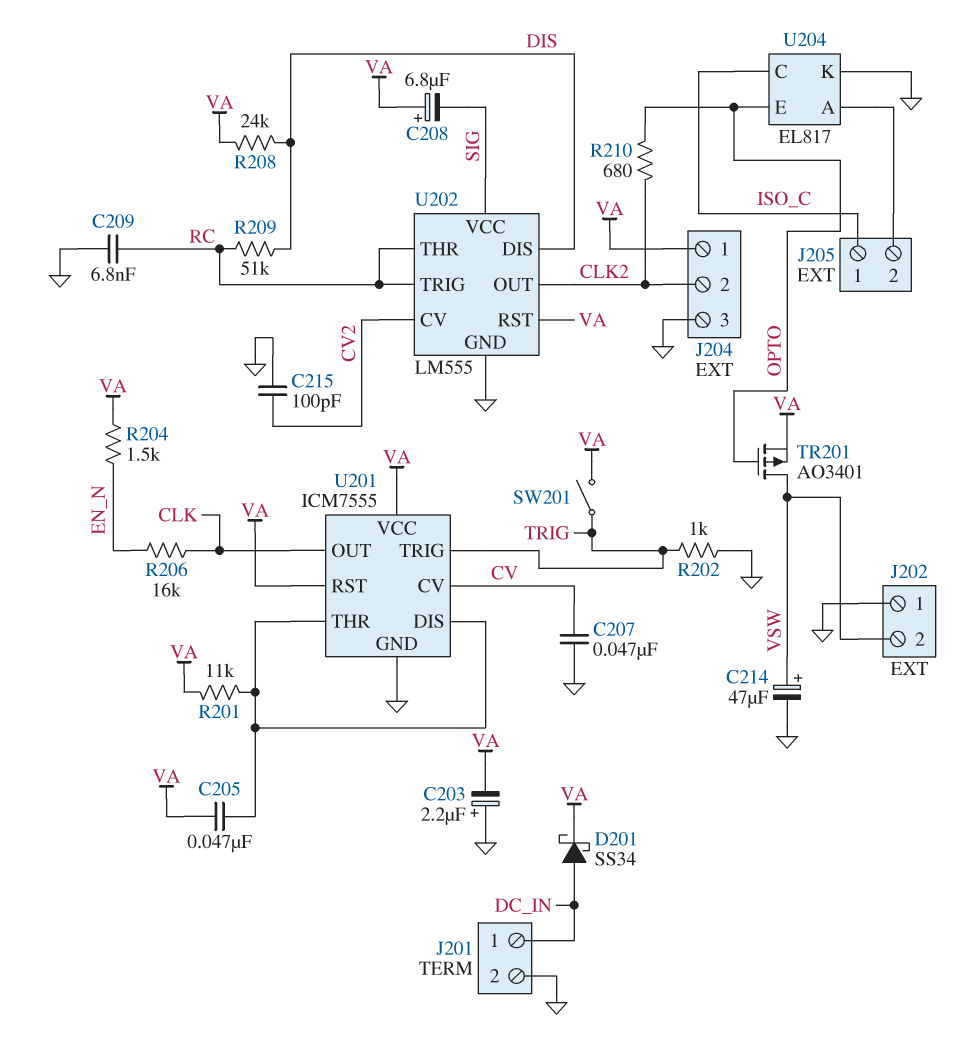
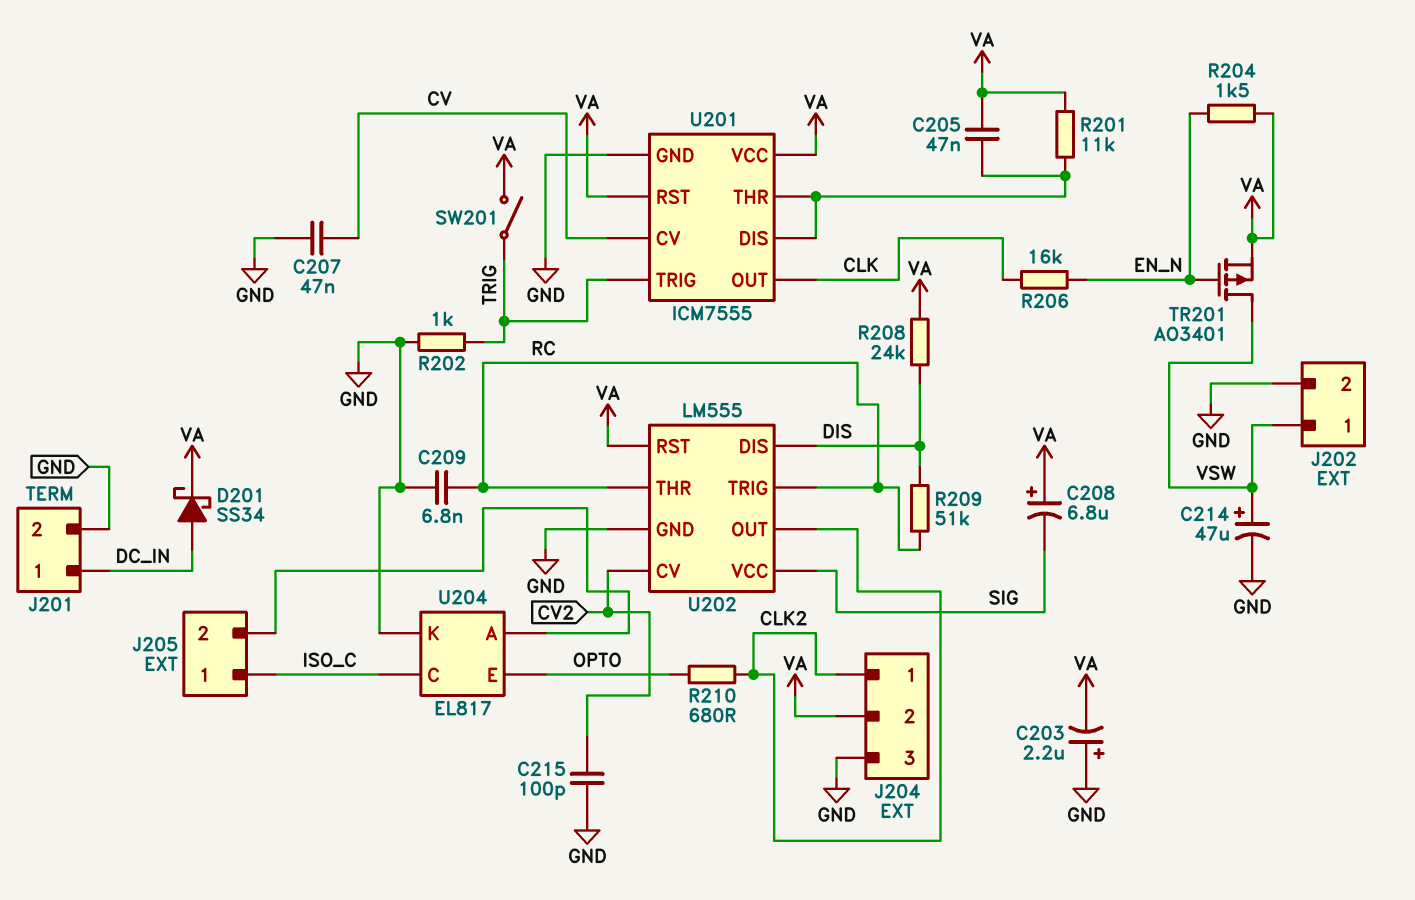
J202 pin 1: GND -> VSW
J202 pin 2: VSW -> GND
J204 pin 1: VA -> CLK2
J204 pin 2: CLK2 -> VA
TR201: PMOS AO3401 (G OPTO, D VSW, S VA) -> PMOS AO3401 (G EN_N, D VSW, S VA)

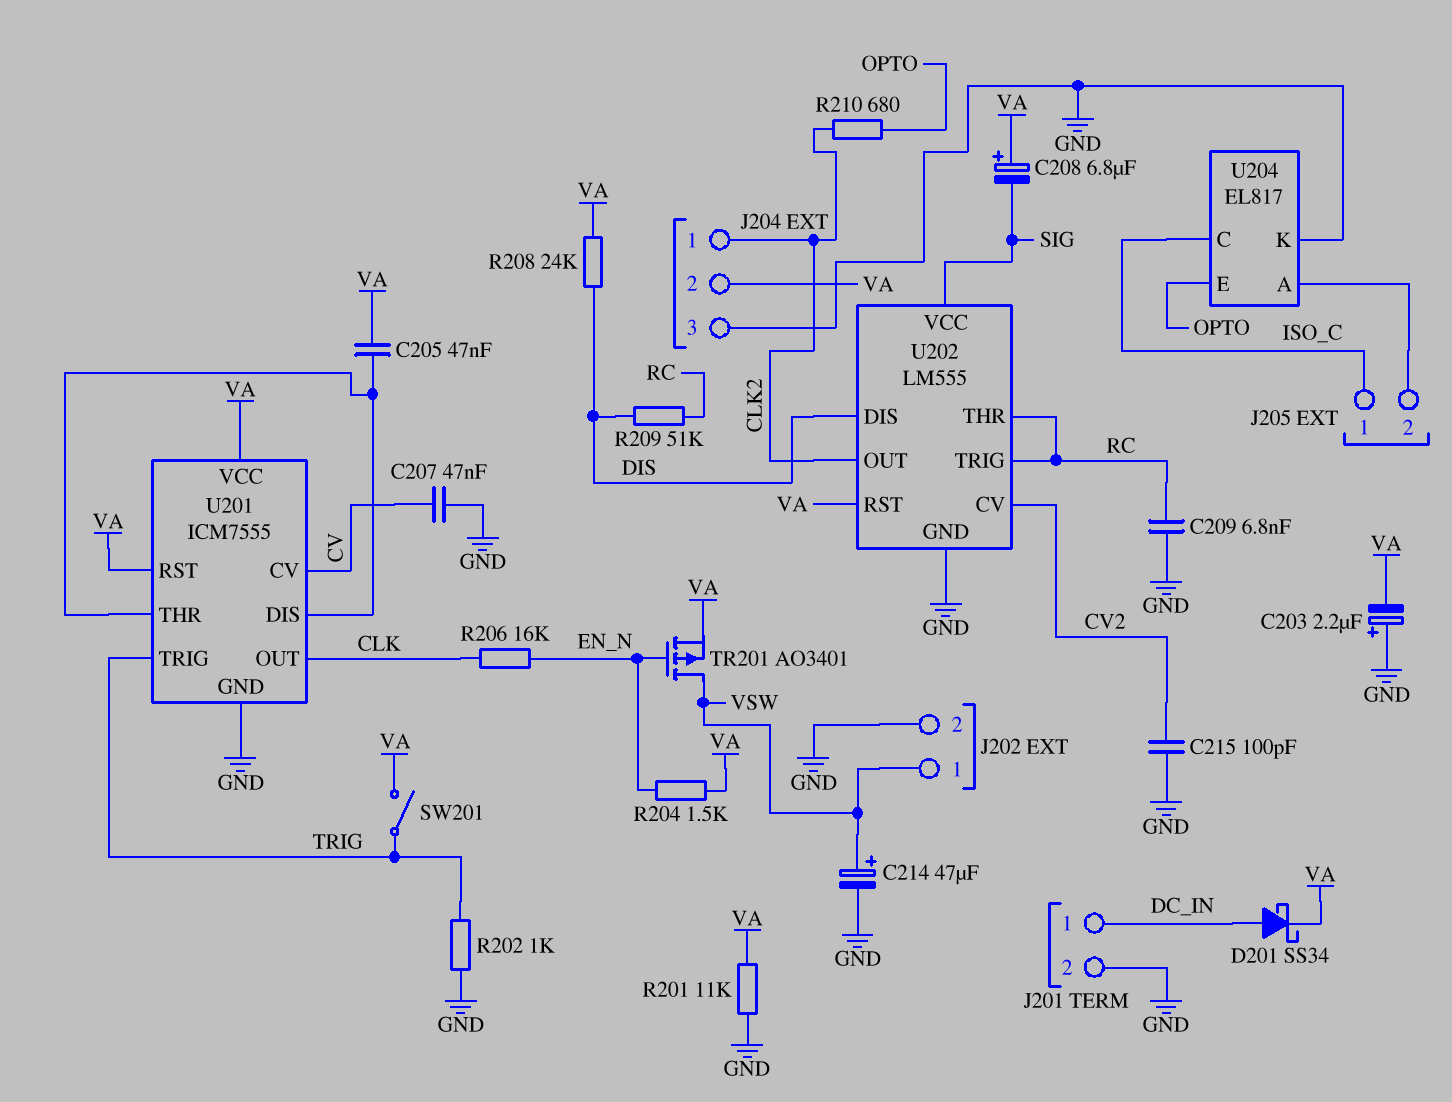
R201: 11k (U201/DIS, VA) -> 11k (GND, VA)

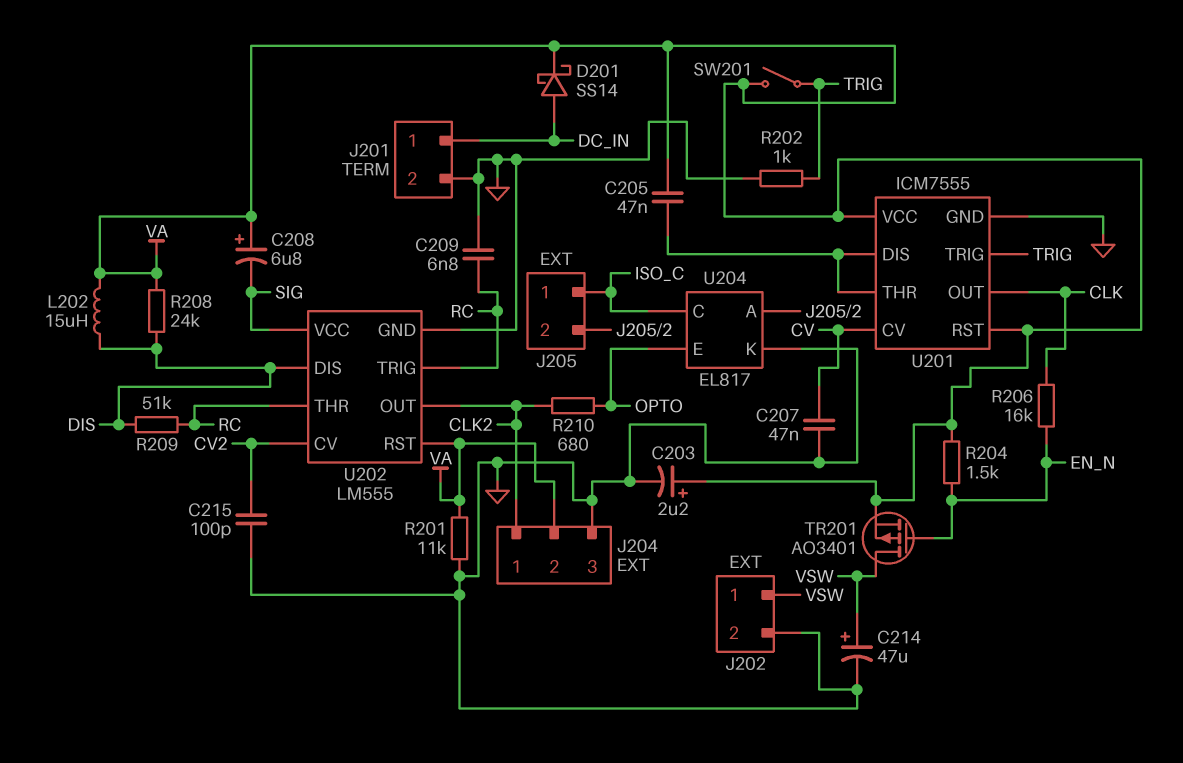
C203: 2.2uF (plus GND, minus VA) -> 2.2uF (plus VA, minus GND)
D201: schottky SS34 (A DC_IN, K VA) -> schottky SS14 (A DC_IN, K VA)
L202: none -> 15uH (DIS, VA)

